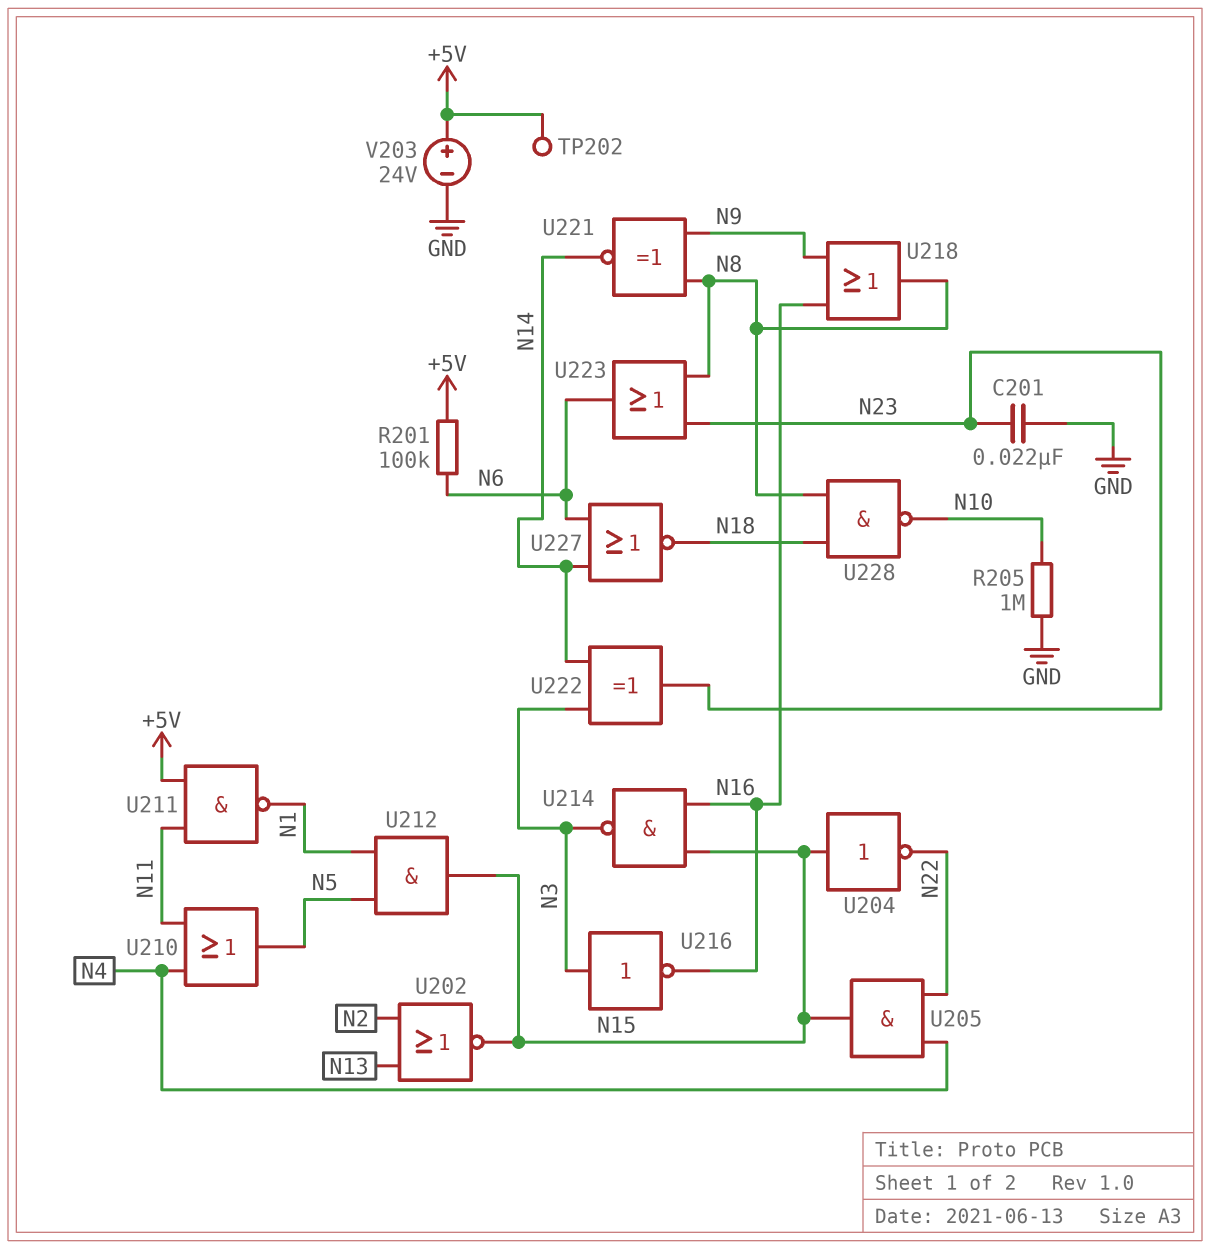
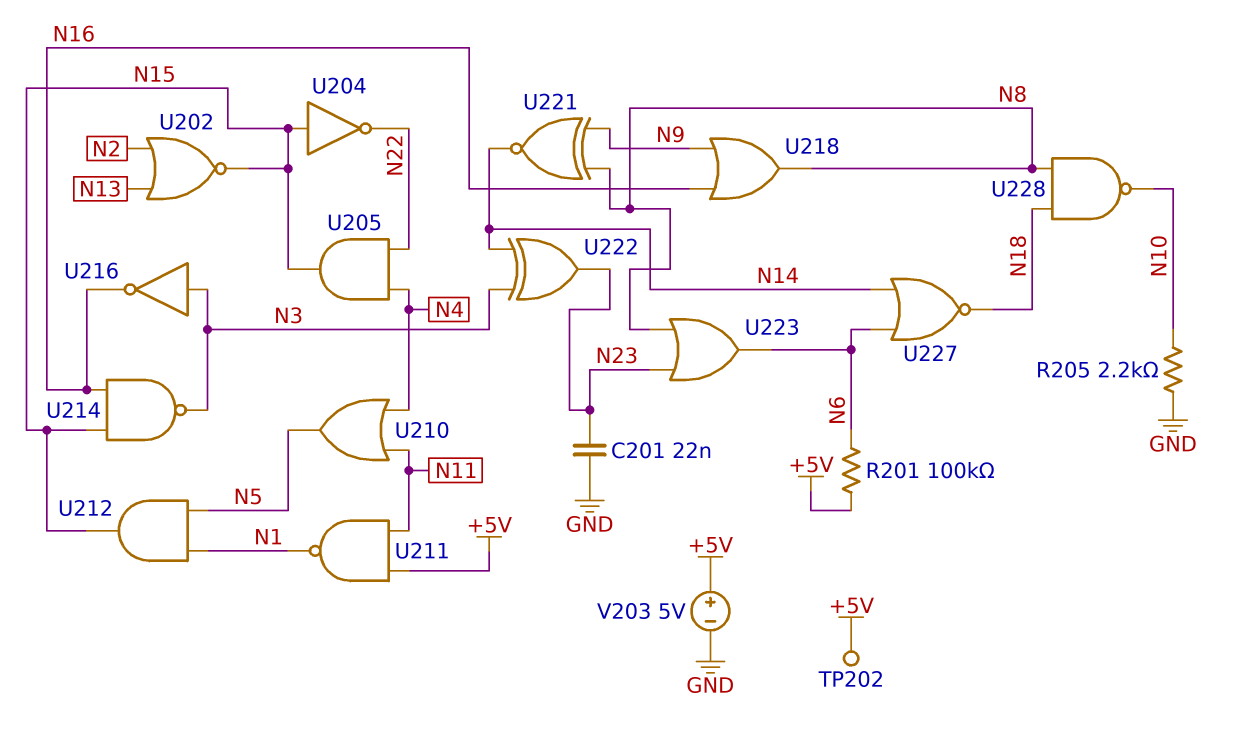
R205: 1M (GND, N10) -> 2.2k (GND, N10)
V203: 24V (plus +5V, minus GND) -> 5V (plus +5V, minus GND)

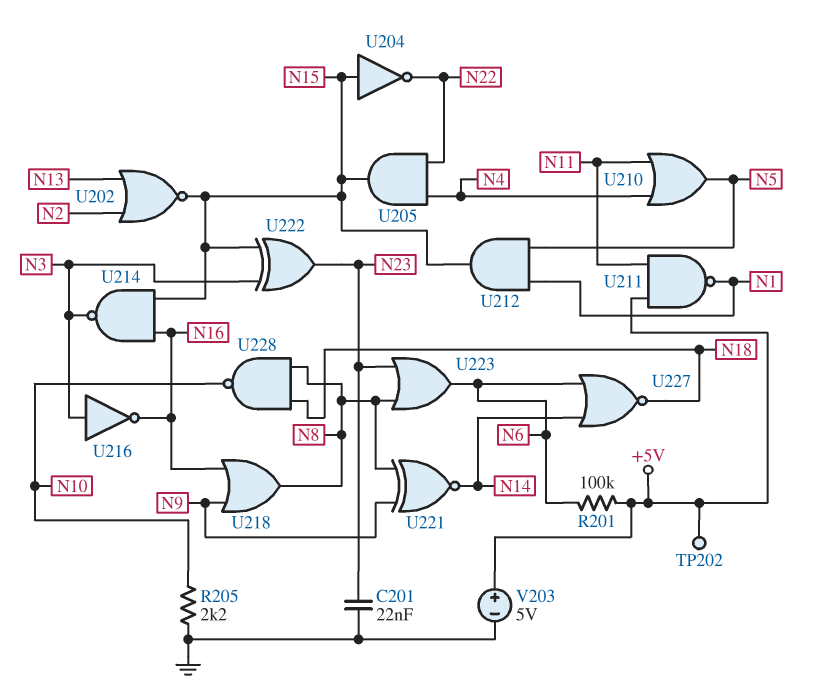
U222: XOR (in N3, in N14, out N23) -> XOR (in N3, in N15, out N23)

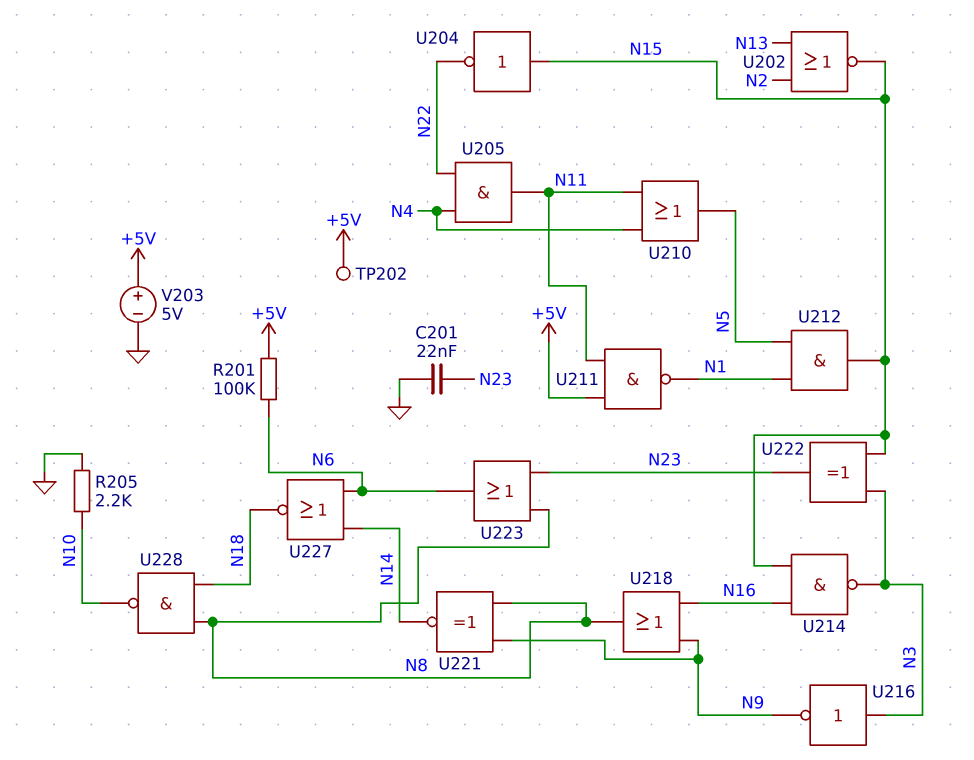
U205: AND (in N4, in N22, out N15) -> AND (in N4, in N22, out N11)
U216: NOT (in N3, out N16) -> NOT (in N3, out N9)

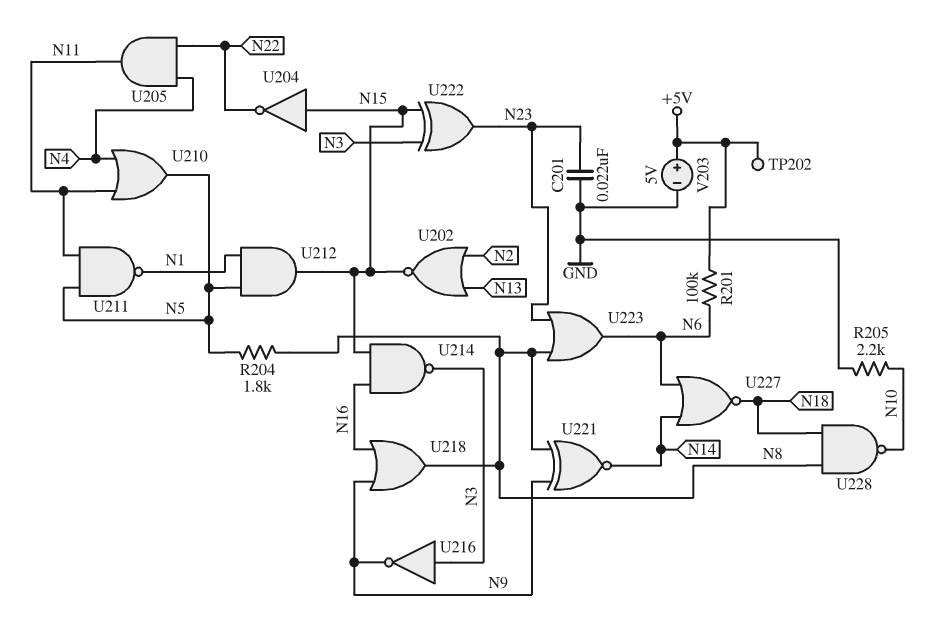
R204: none -> 1.8k (N5, N8)
U211: NAND (in +5V, in N11, out N1) -> NAND (in N5, in N11, out N1)

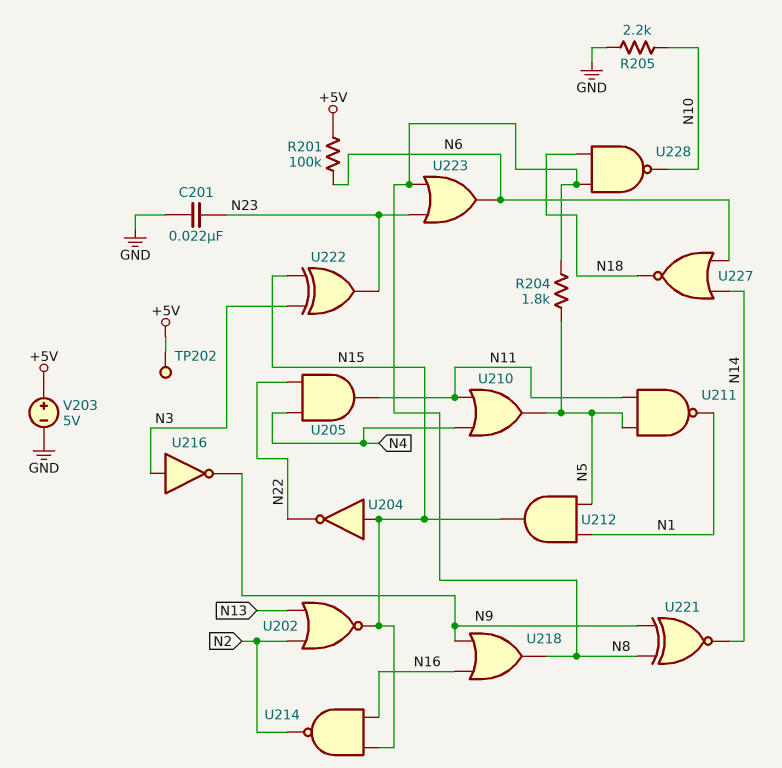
U214: NAND (in N15, in N16, out N3) -> NAND (in N15, in N16, out N2)

